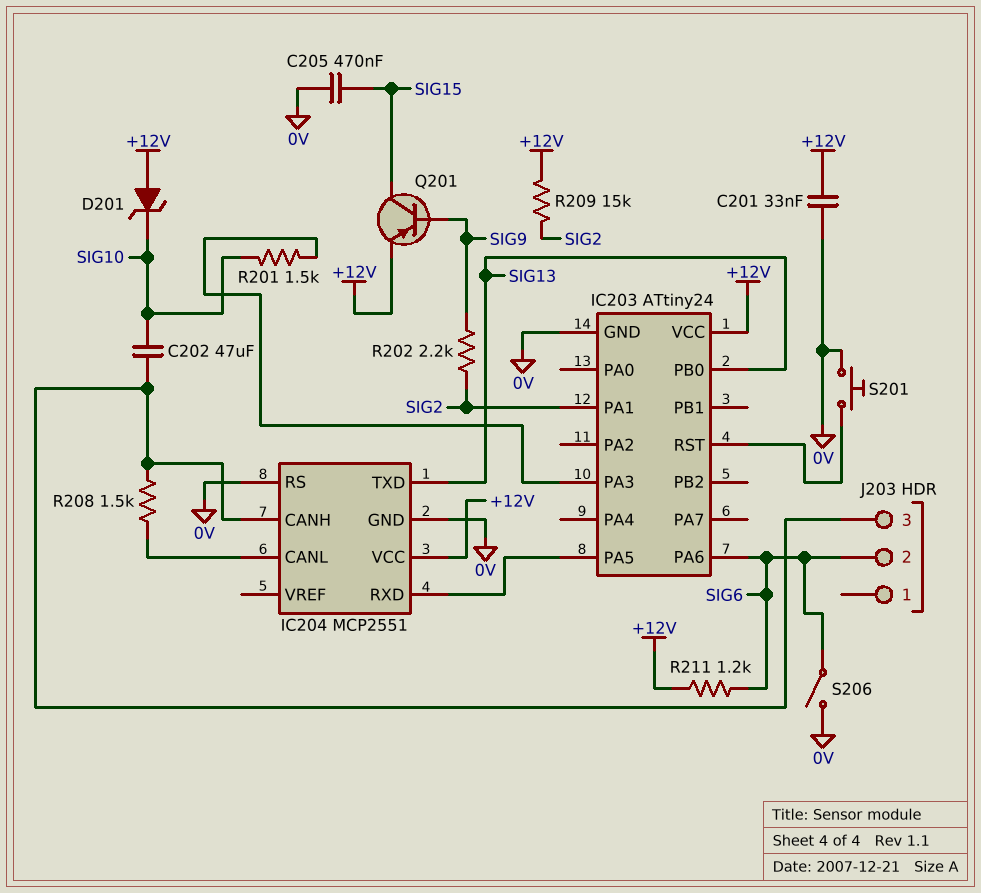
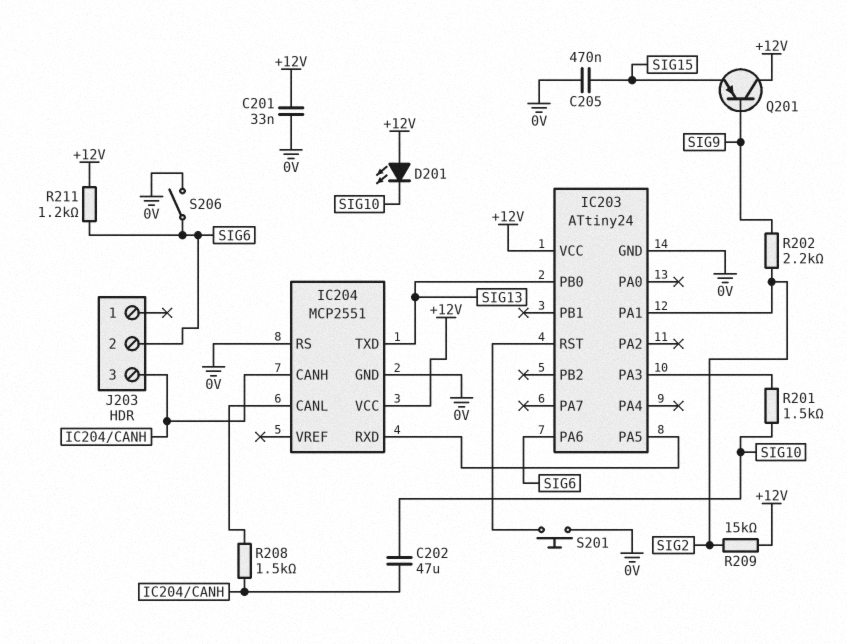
D201: zener (A +12V, K SIG10) -> LED (A +12V, K SIG10)
Q201: PNP (B SIG9, C SIG15, E +12V) -> PNP (B SIG9, C +12V, E SIG15)

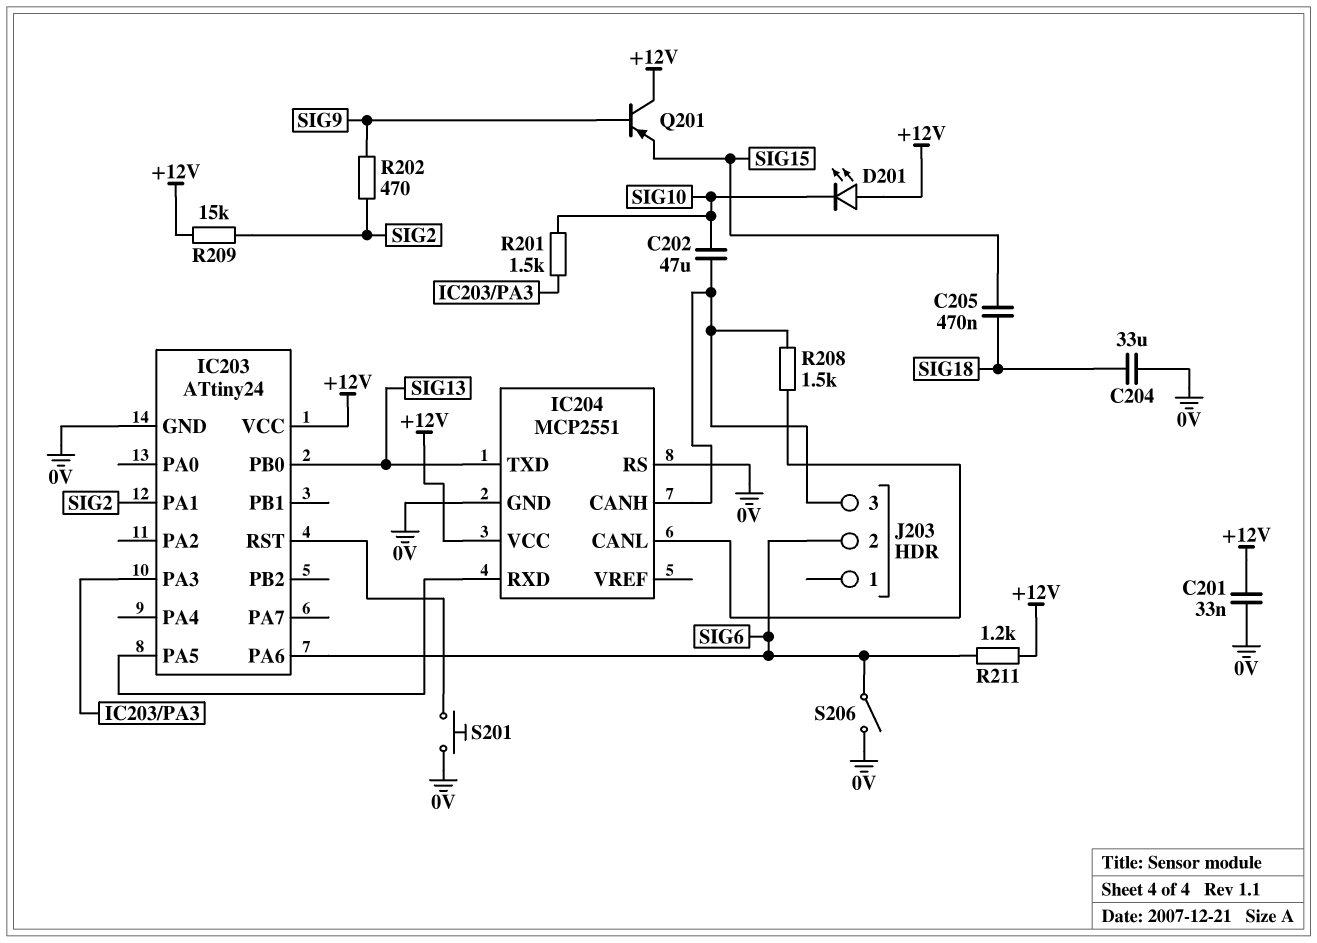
C204: none -> 33uF (0V, SIG18)
C205: 470nF (0V, SIG15) -> 470nF (SIG15, SIG18)
R202: 2.2k (SIG2, SIG9) -> 470 (SIG2, SIG9)

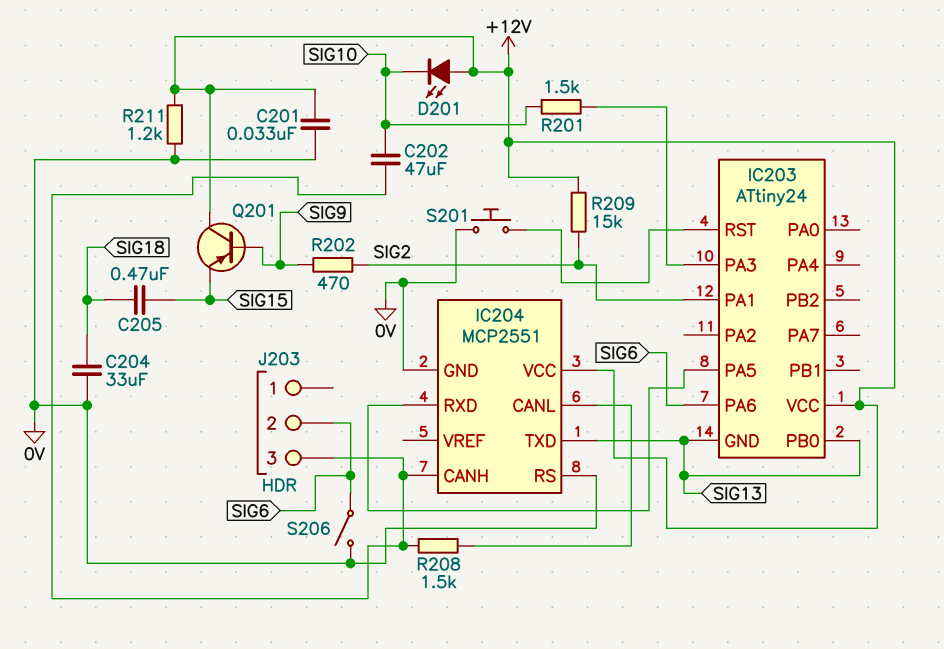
IC203 pin GND: 0V -> SIG13
R211: 1.2k (+12V, SIG6) -> 1.2k (+12V, 0V)

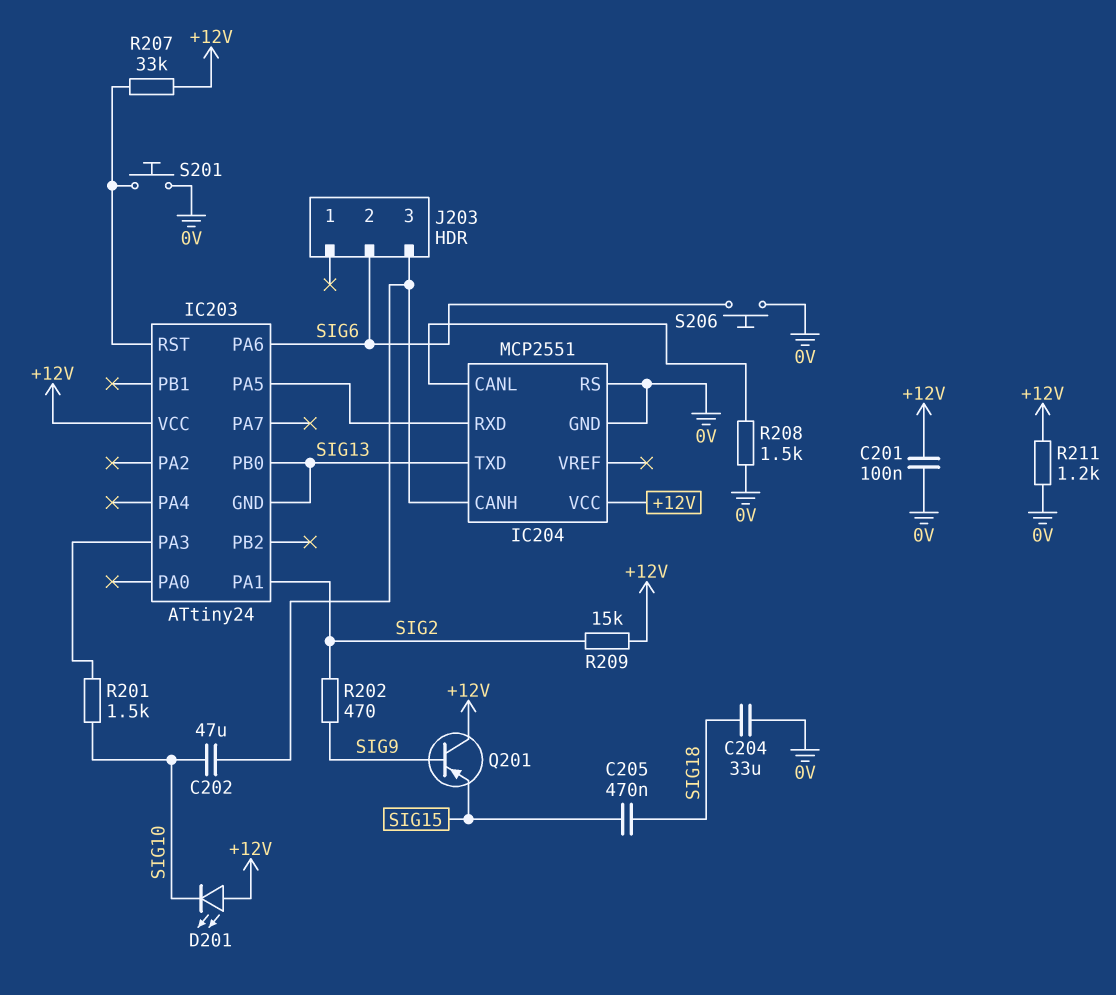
C201: 33nF (+12V, 0V) -> 100nF (+12V, 0V)
R207: none -> 33k (+12V, IC203/RST)
R208: 1.5k (IC204/CANH, IC204/CANL) -> 1.5k (0V, IC204/CANL)
S206: switch (0V, SIG6) -> button (0V, SIG6)

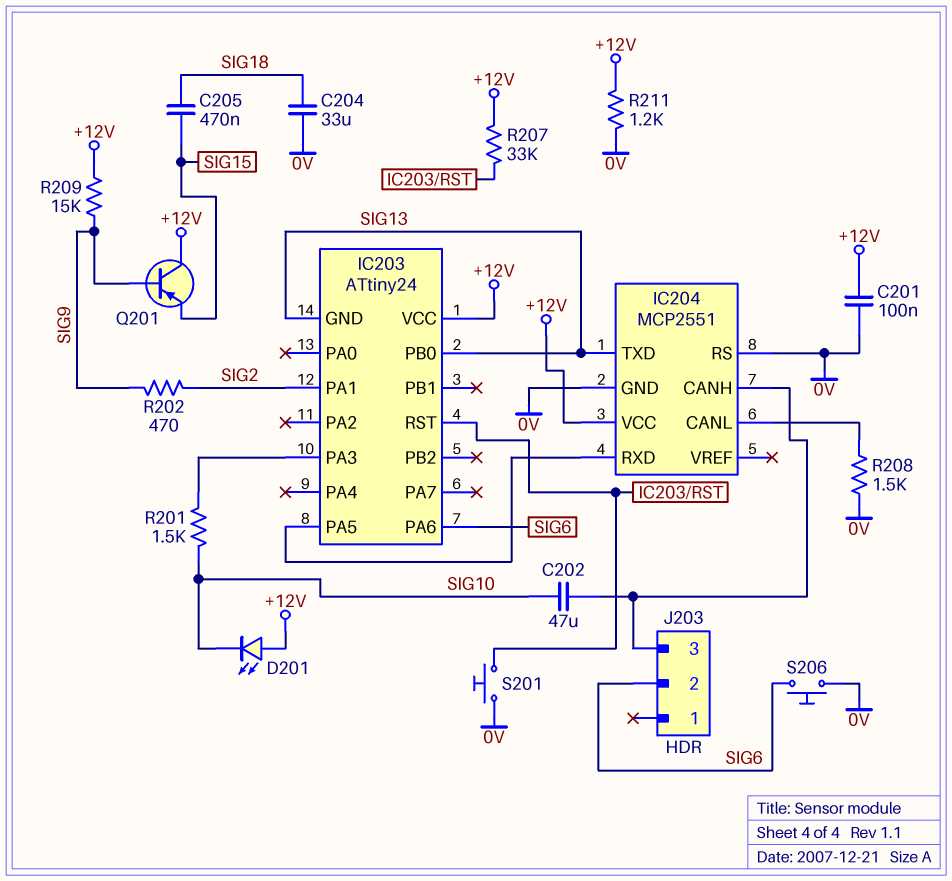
R209: 15k (+12V, SIG2) -> 15k (+12V, SIG9)

